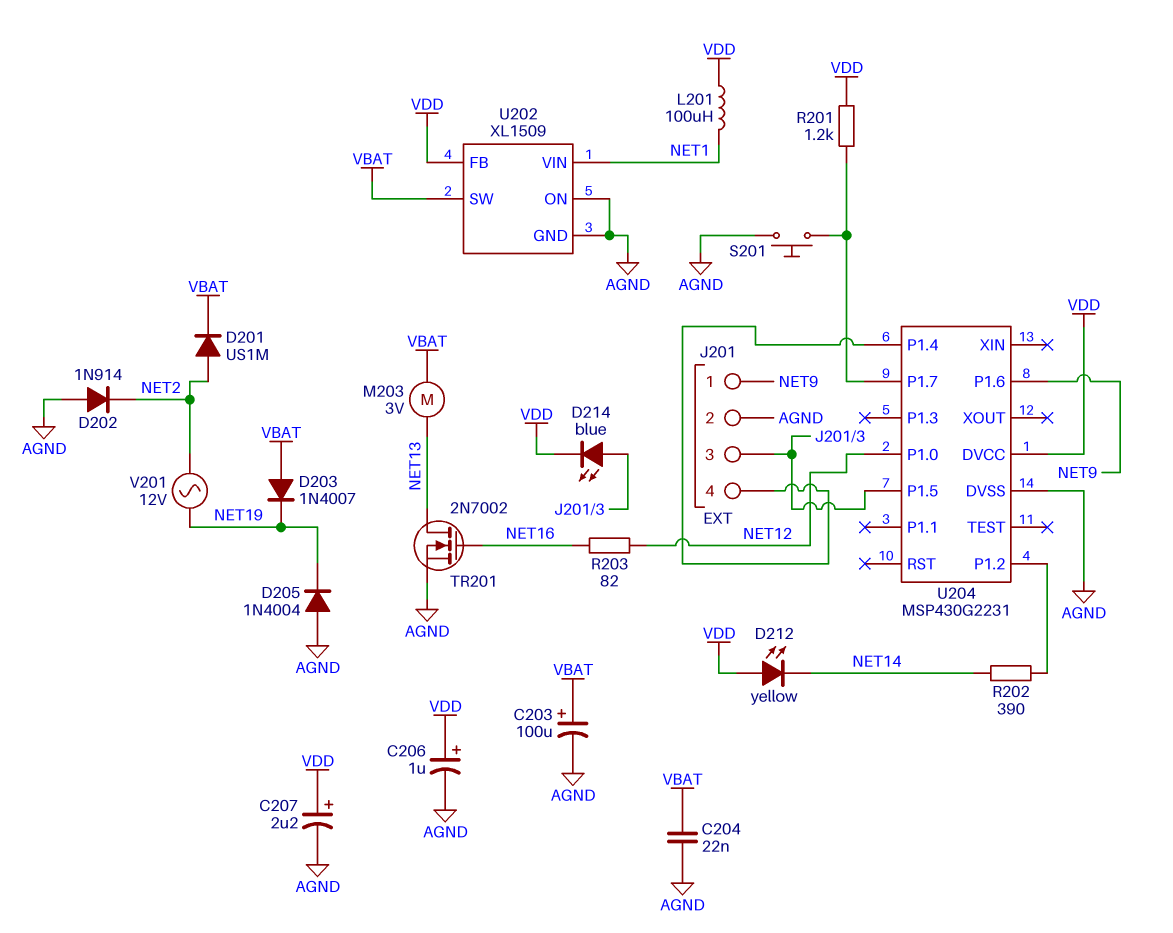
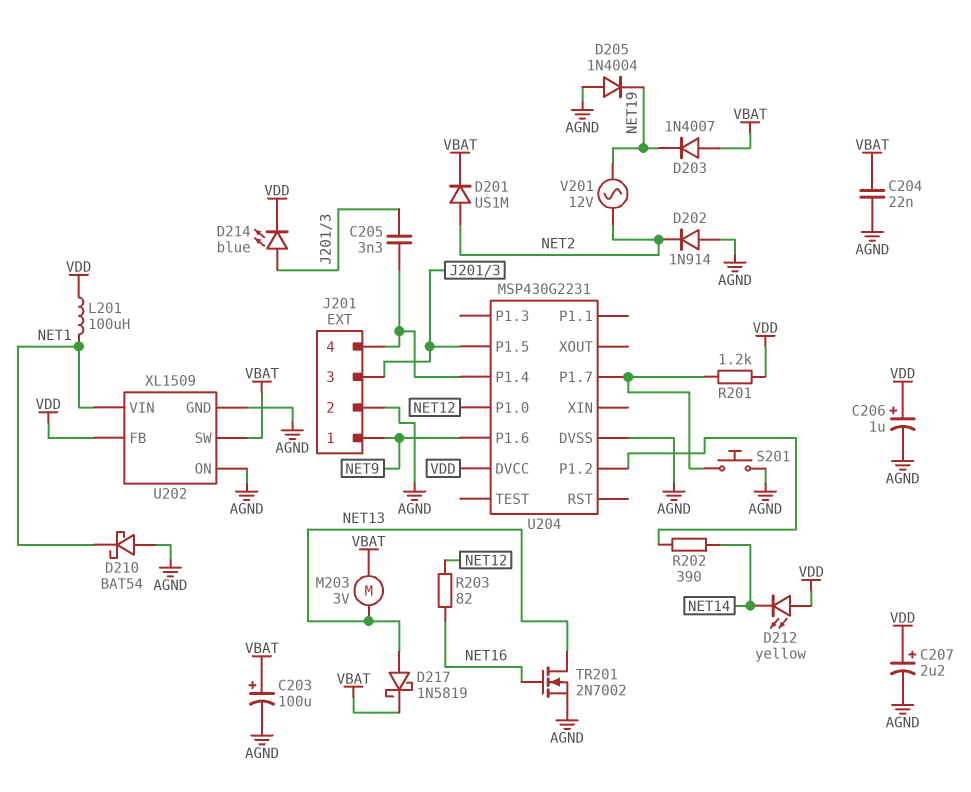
C205: none -> 3.3nF (J201/3, J201/4)
D210: none -> schottky BAT54 (A AGND, K NET1)
D217: none -> schottky 1N5819 (A NET13, K VBAT)

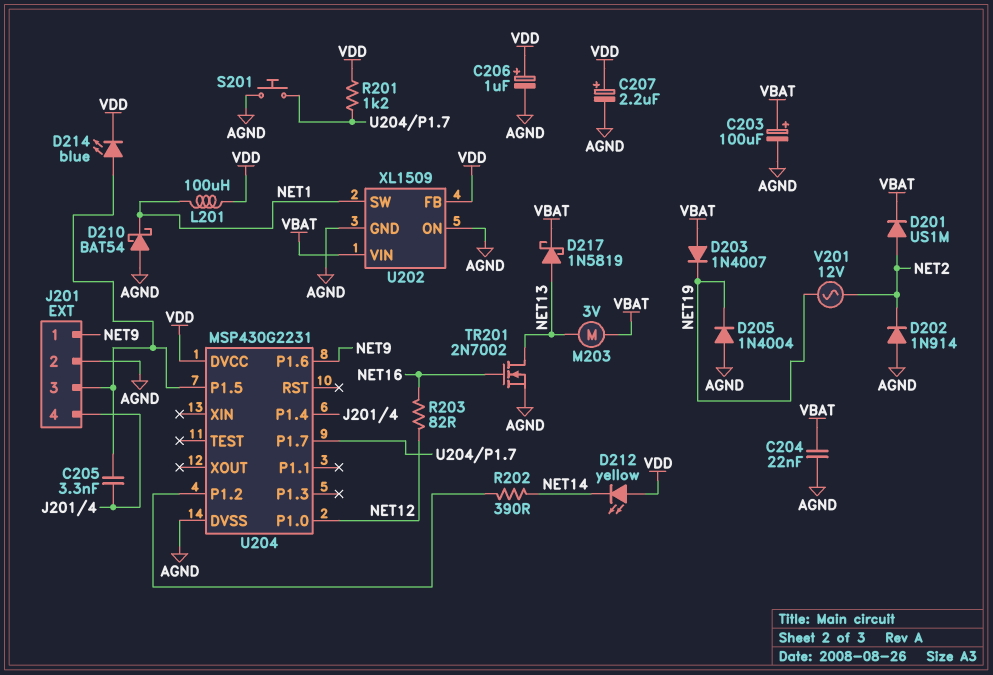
U202 pin SW: VBAT -> NET1
U202 pin VIN: NET1 -> VBAT

